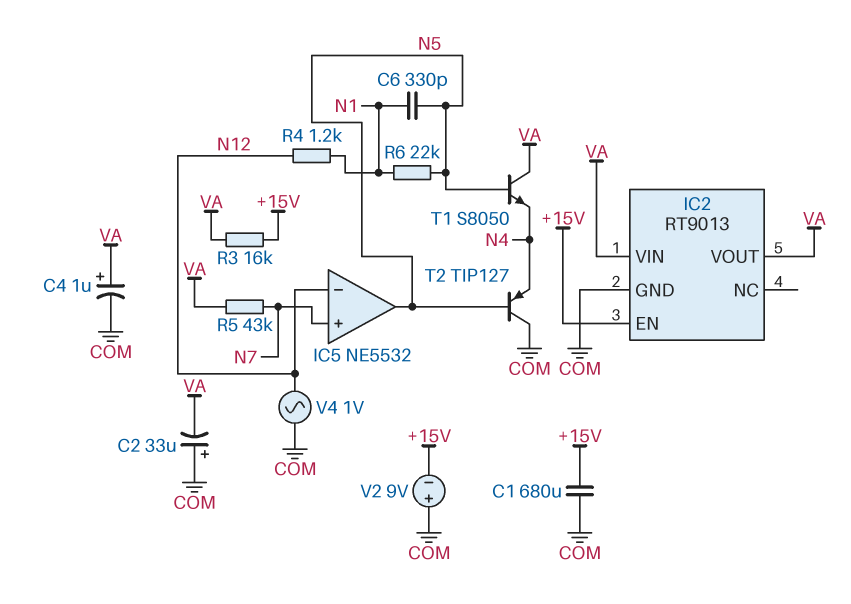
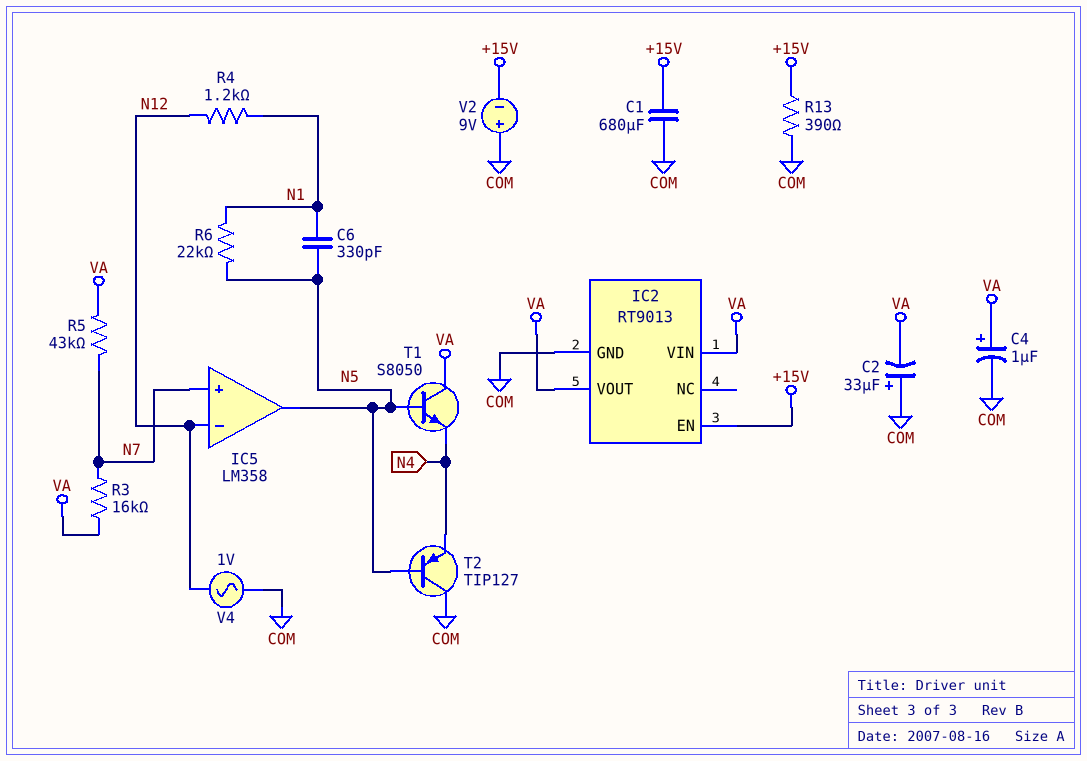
IC5: NE5532 -> LM358
R3: 16k (+15V, VA) -> 16k (N7, VA)
R13: none -> 390 (+15V, COM)

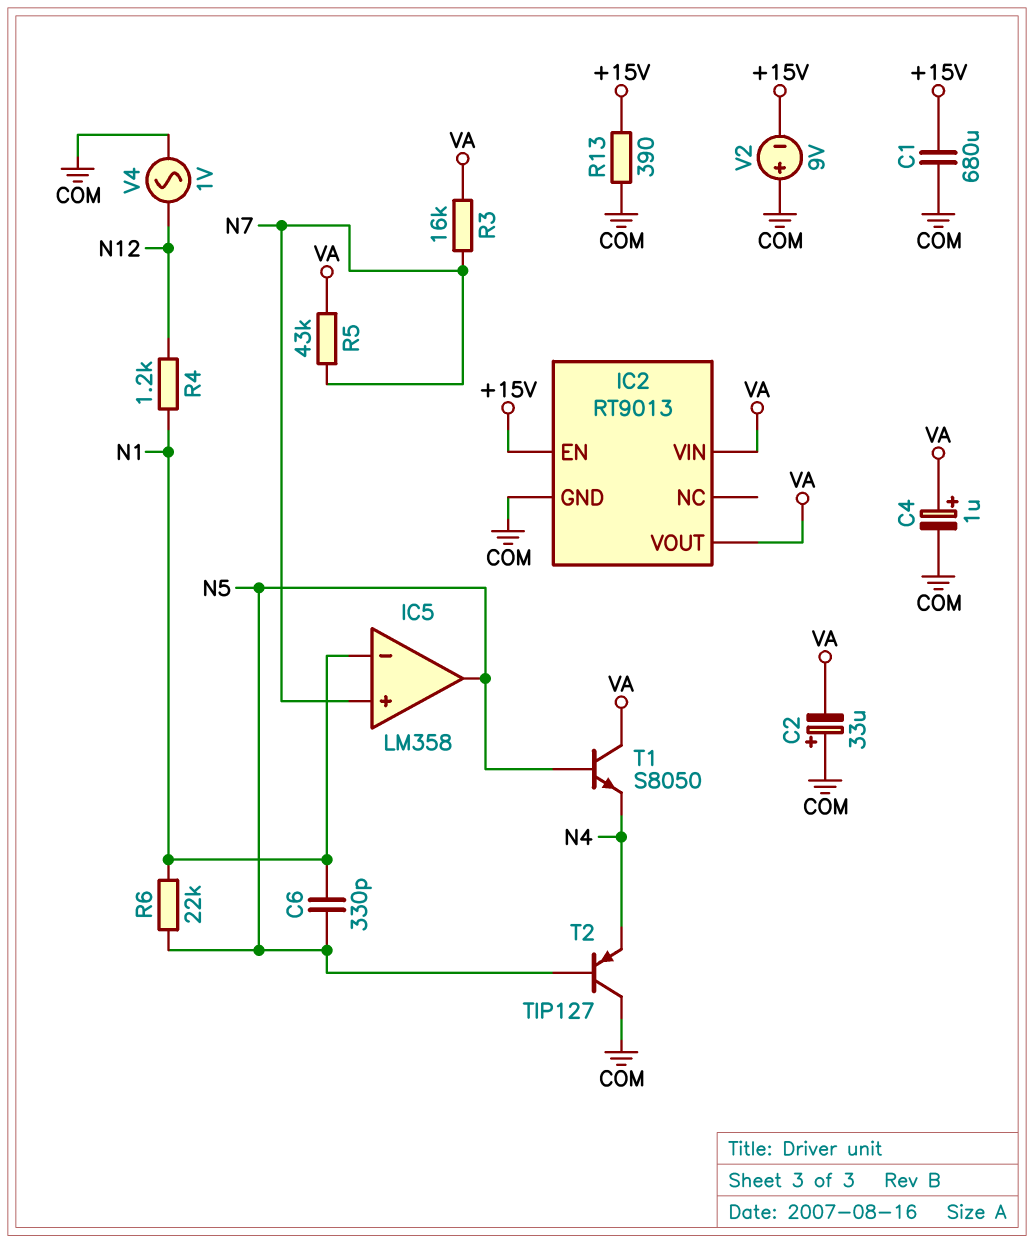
IC5 pin in-: N12 -> N1

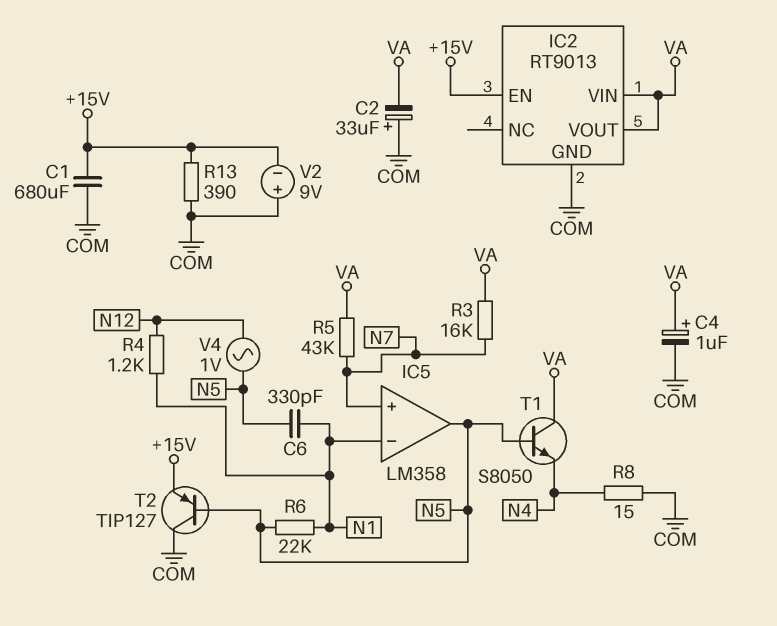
R8: none -> 15 (COM, N4)
T2: PNP TIP127 (B N5, C COM, E N4) -> PNP TIP127 (B N5, C COM, E +15V)
V4: AC 1V (COM, N12) -> AC 1V (N5, N12)

